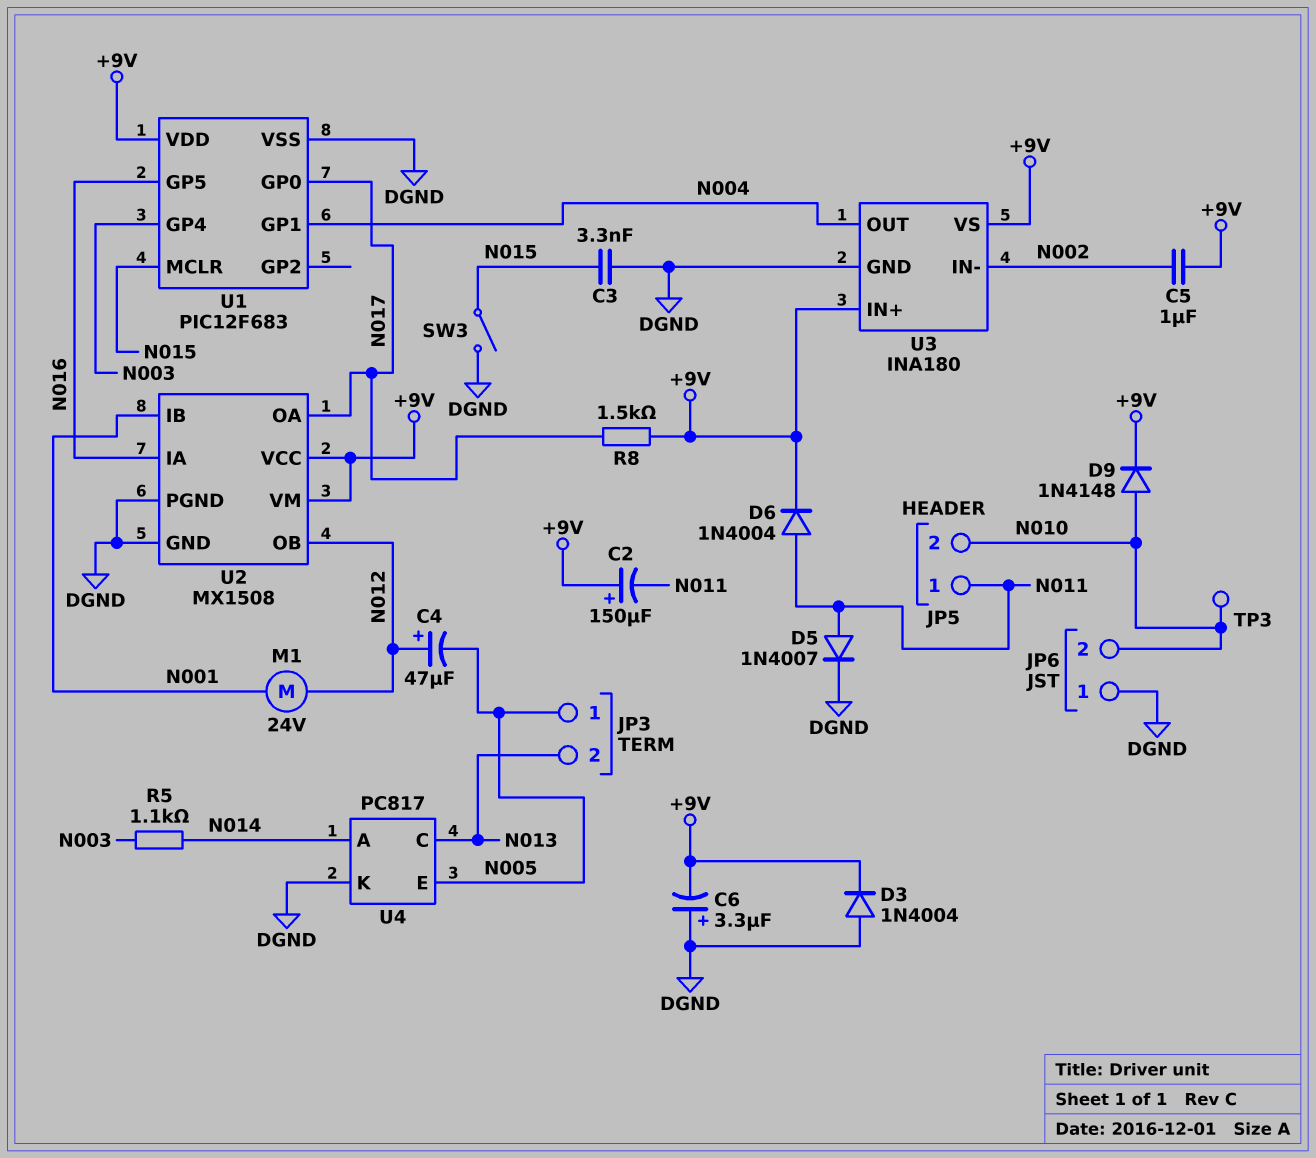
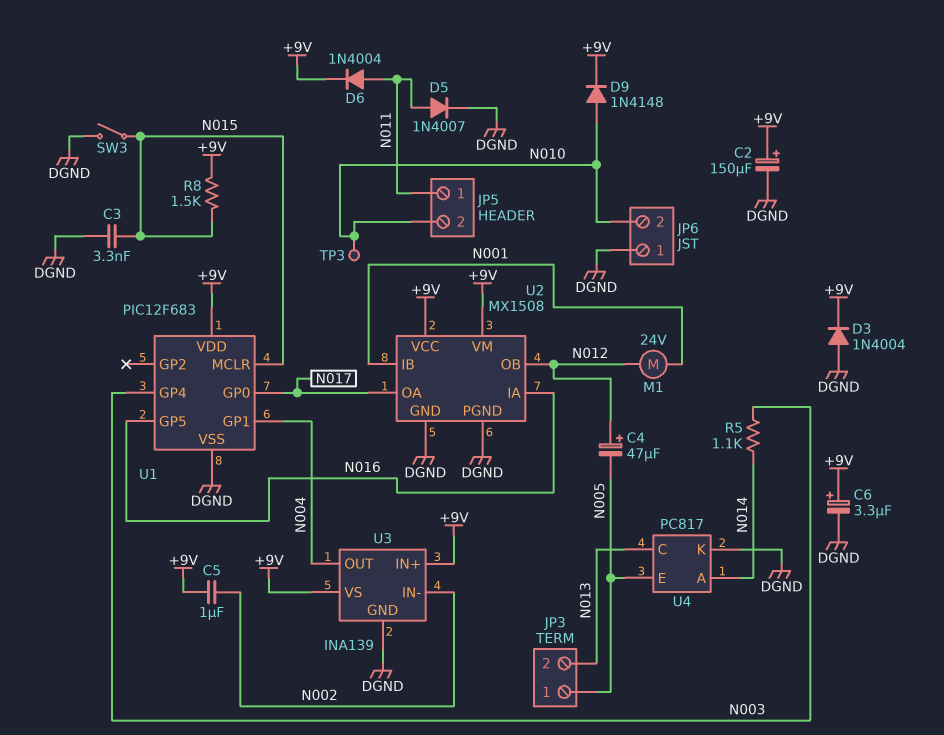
C2: 150uF (plus +9V, minus N011) -> 150uF (plus +9V, minus DGND)
C6: 3.3uF (plus DGND, minus +9V) -> 3.3uF (plus +9V, minus DGND)
R8: 1.5k (+9V, N017) -> 1.5k (+9V, N015)
U3: INA180 -> INA139

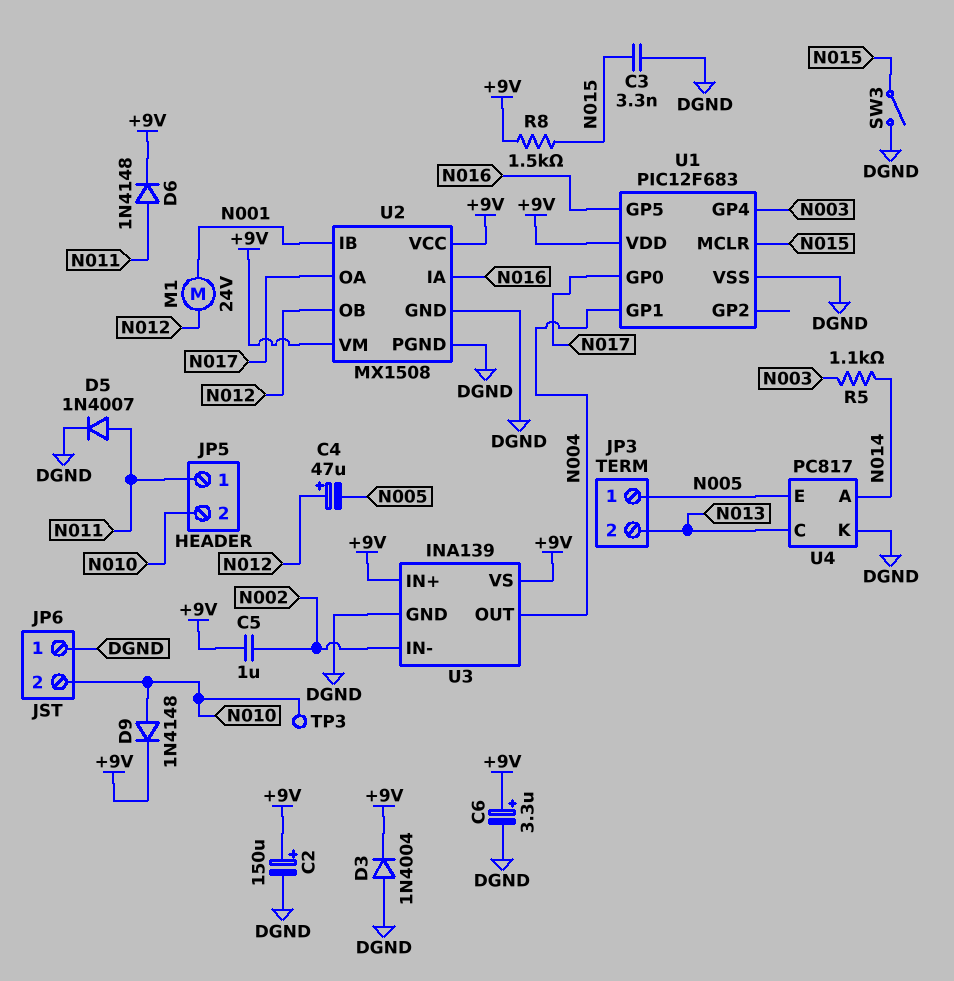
D6: diode 1N4004 (A N011, K +9V) -> diode 1N4148 (A N011, K +9V)

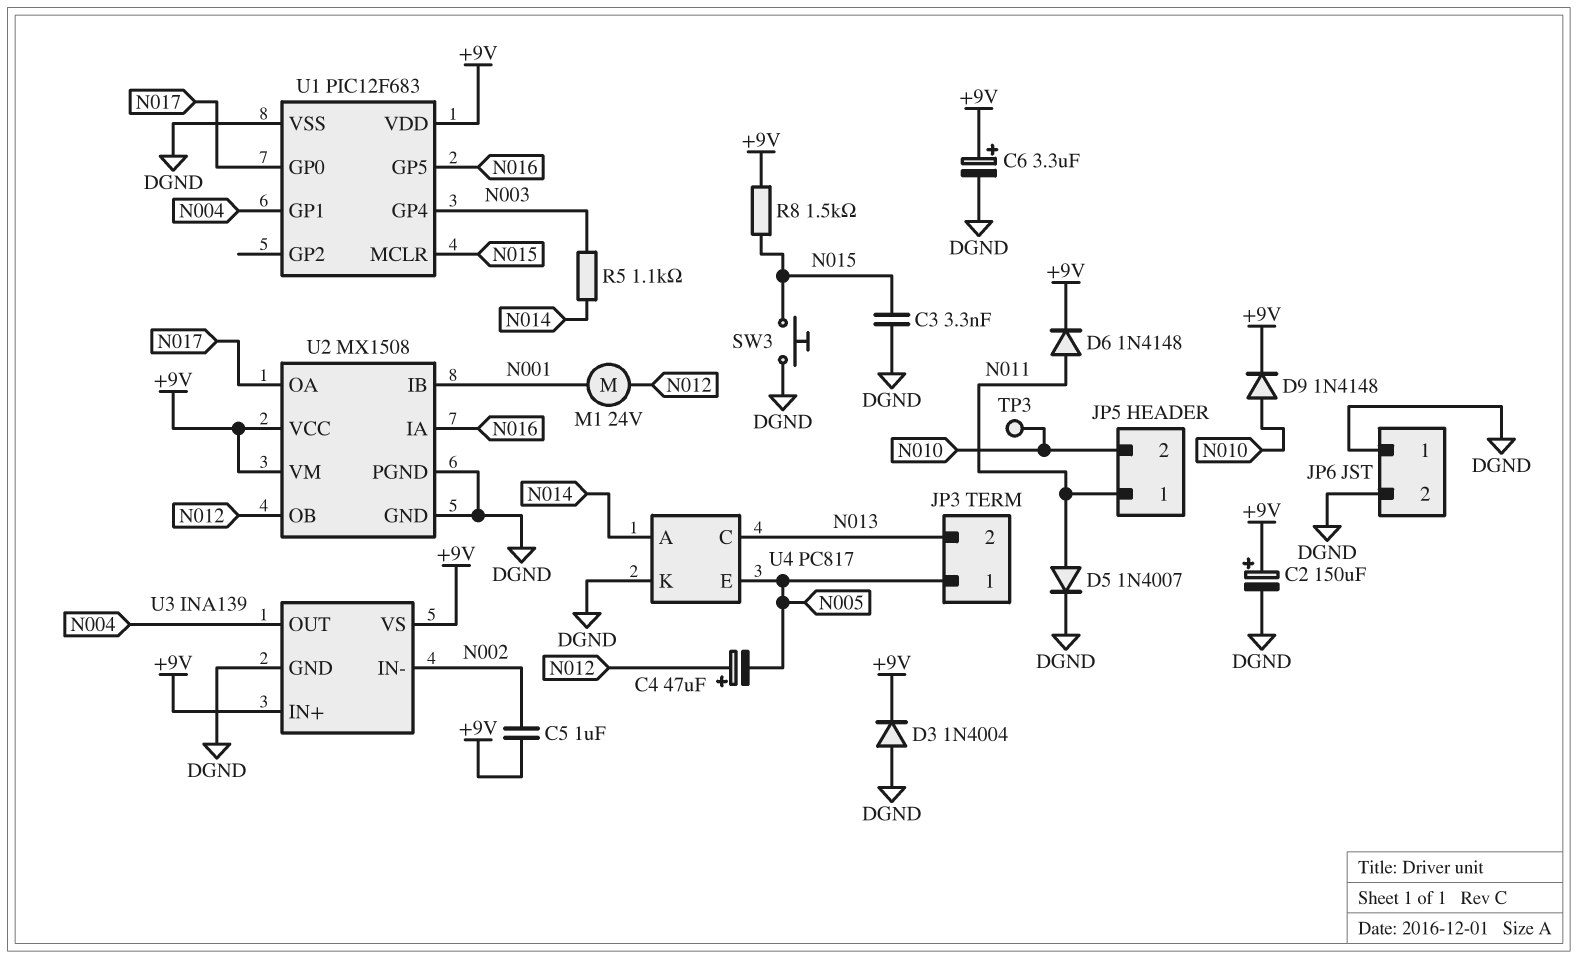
JP6 pin 2: N010 -> DGND
SW3: switch (DGND, N015) -> button (DGND, N015)

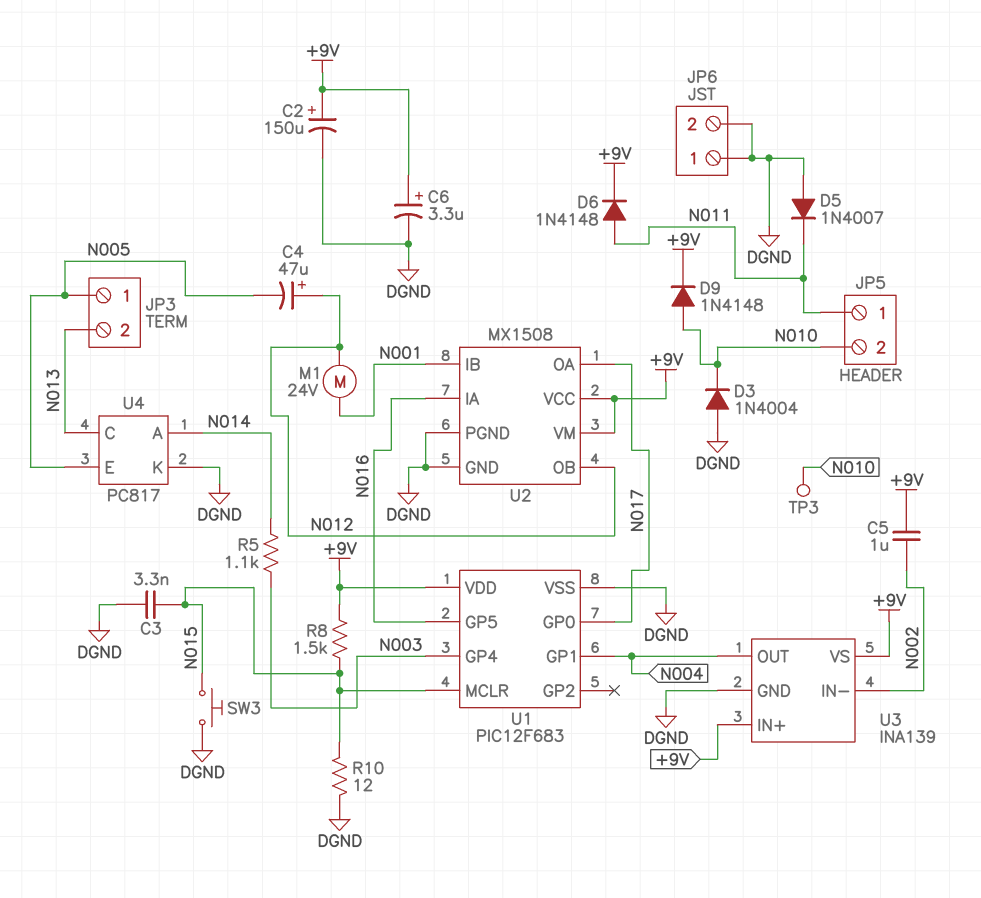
D3: diode 1N4004 (A DGND, K +9V) -> diode 1N4004 (A DGND, K N010)
D5: diode 1N4007 (A N011, K DGND) -> diode 1N4007 (A DGND, K N011)
R10: none -> 12 (DGND, N015)

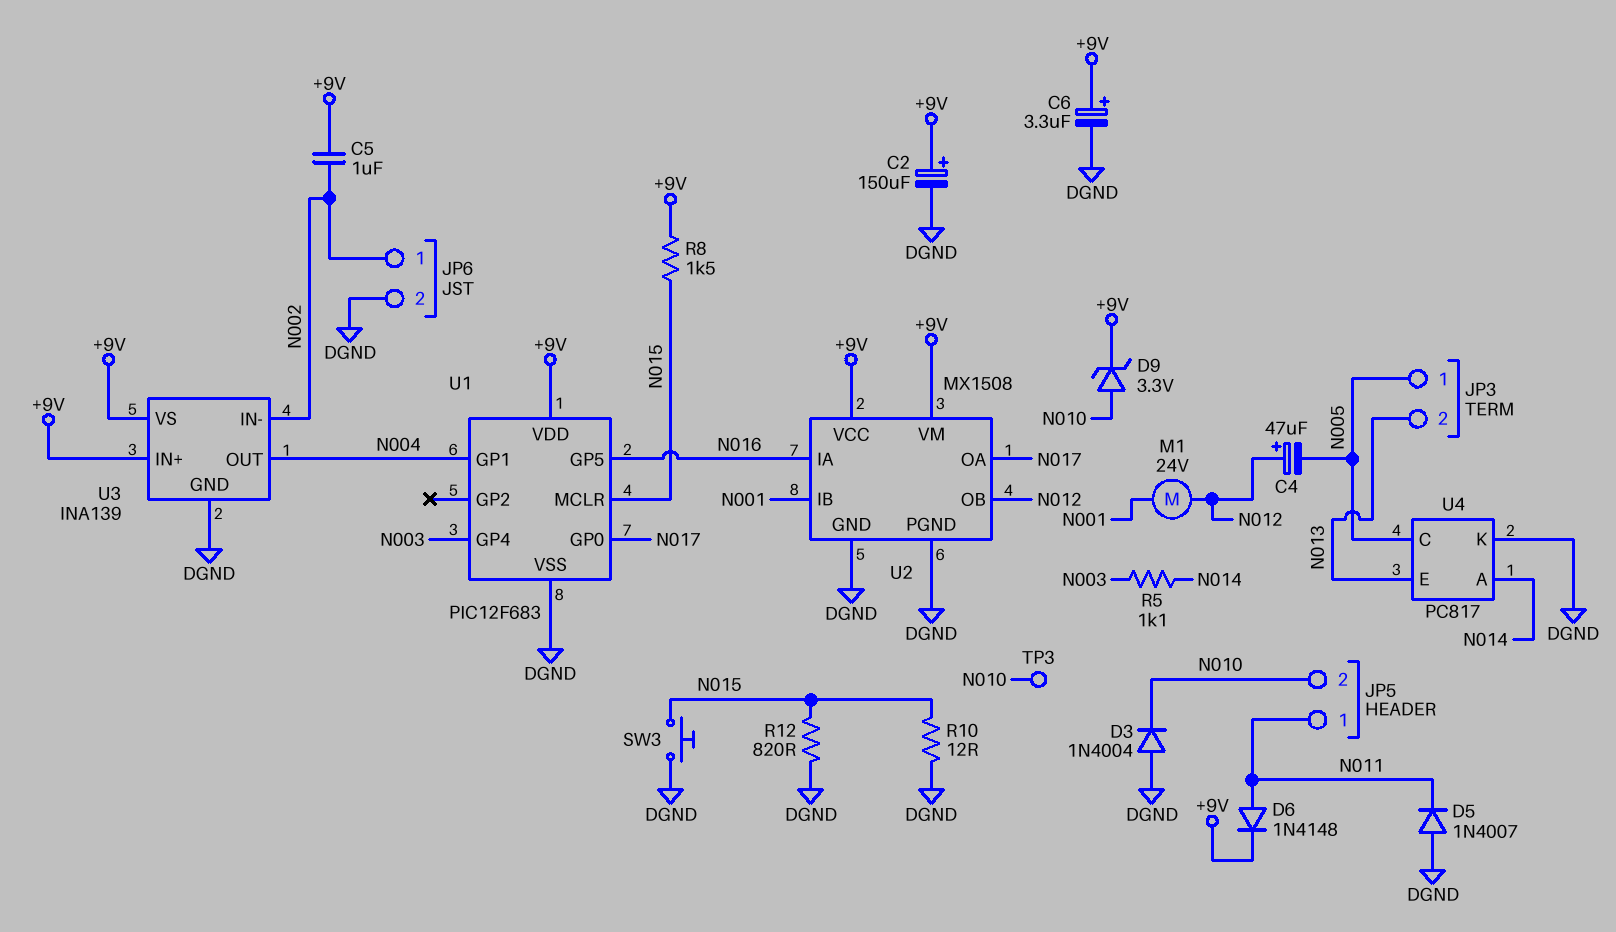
C3: 3.3nF (DGND, N015) -> none
D9: diode 1N4148 (A N010, K +9V) -> zener 3.3V (A N010, K +9V)
JP6 pin 1: DGND -> N002
R12: none -> 820 (DGND, N015)
U4 pin C: N013 -> N005
U4 pin E: N005 -> N013

